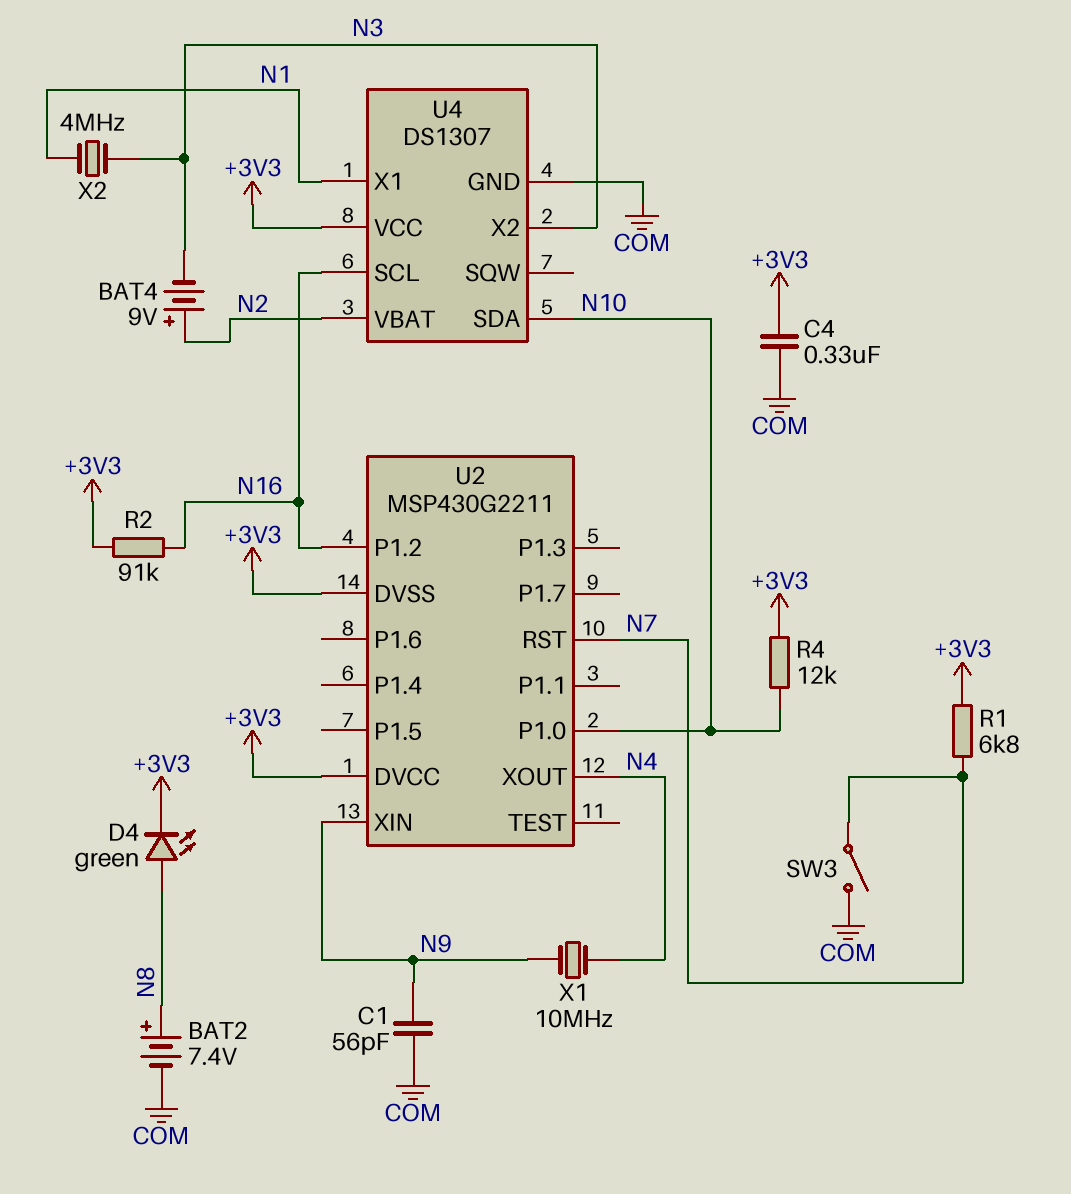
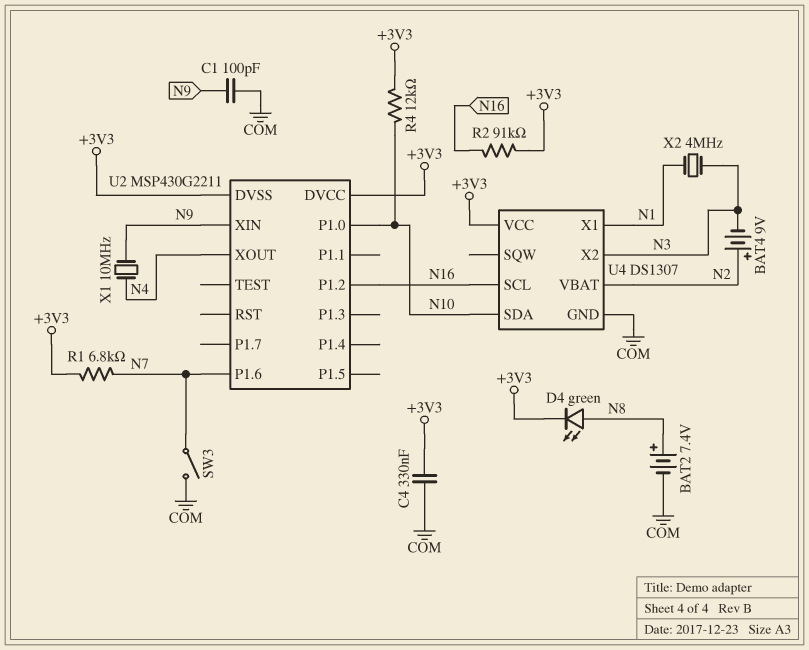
C1: 56pF (COM, N9) -> 100pF (COM, N9)
U2 pin P1.6: none -> N7
U2 pin RST: N7 -> none

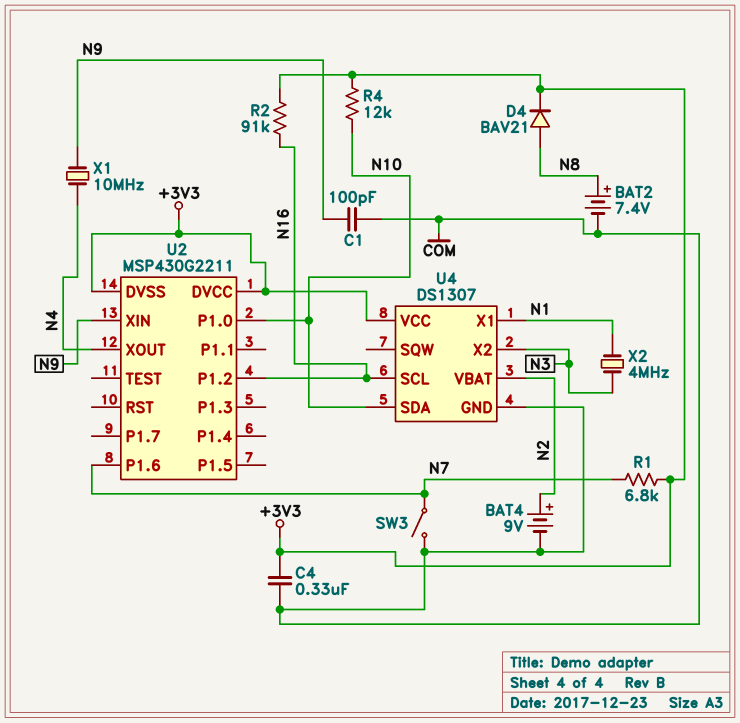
BAT4: 9V (plus N2, minus N3) -> 9V (plus N2, minus COM)
D4: LED green (A N8, K +3V3) -> diode BAV21 (A N8, K +3V3)

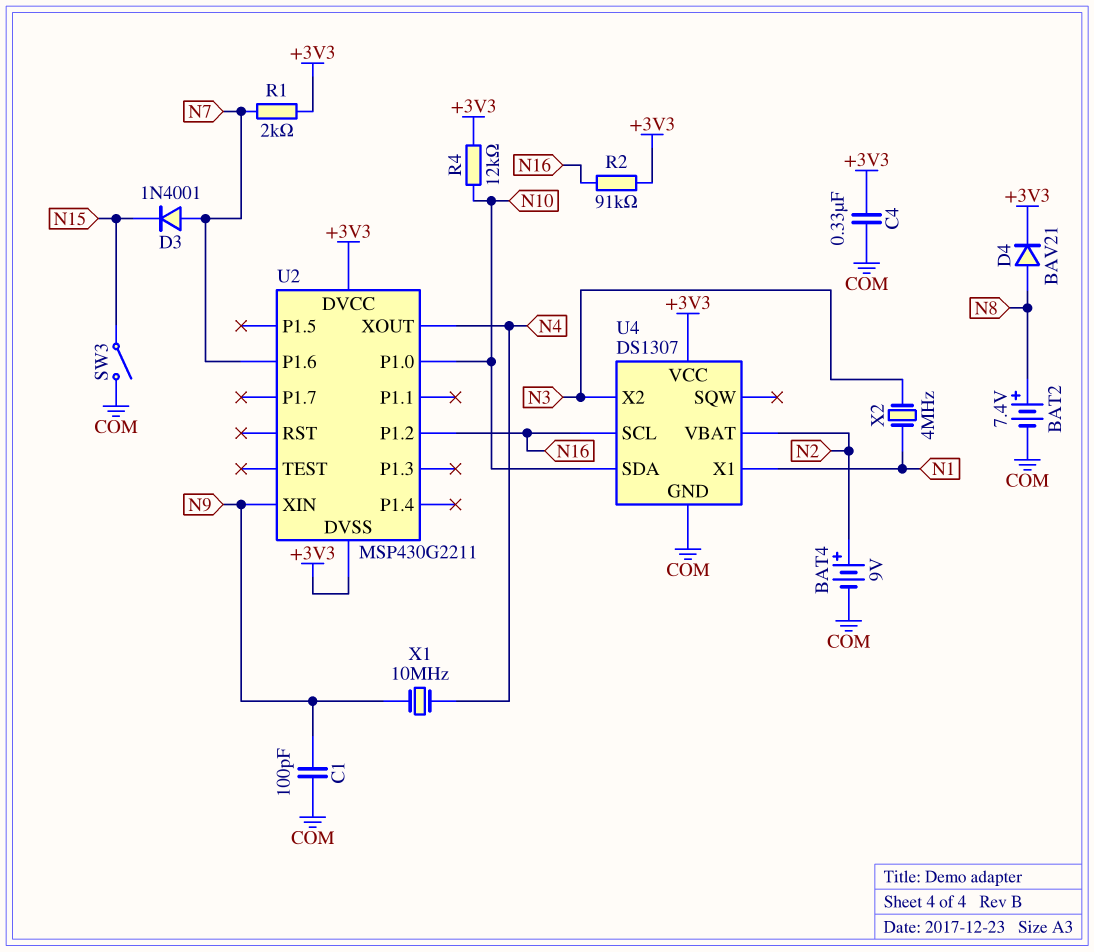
D3: none -> diode 1N4001 (A N7, K N15)
R1: 6.8k (+3V3, N7) -> 2k (+3V3, N7)
SW3: switch (COM, N7) -> switch (COM, N15)

